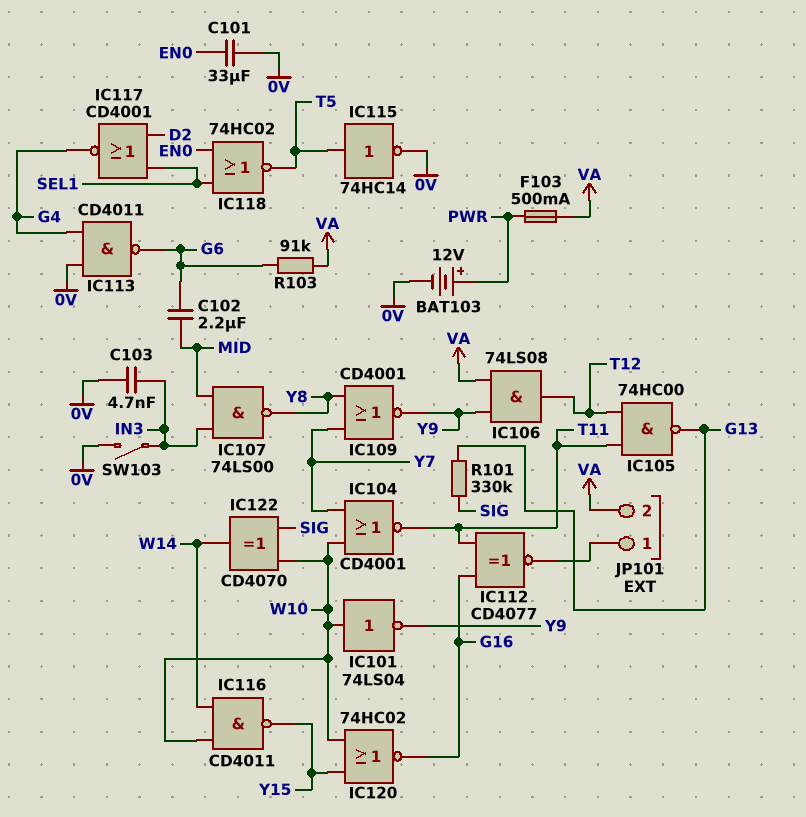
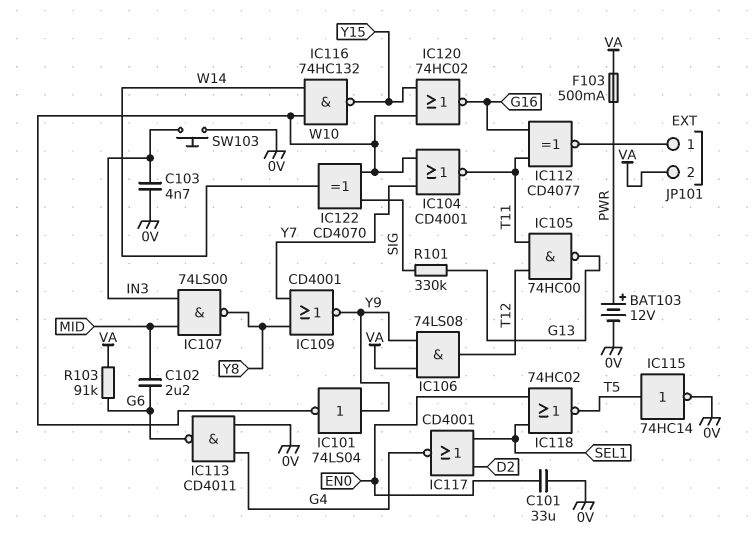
IC101: NOT 74LS04 (in W10, out Y9) -> NOT 74LS04 (in Y9, out W10)
IC116: NAND CD4011 (in W10, in W14, out Y15) -> NAND 74HC132 (in W10, in W14, out Y15)
SW103: switch (0V, IN3) -> button (0V, IN3)

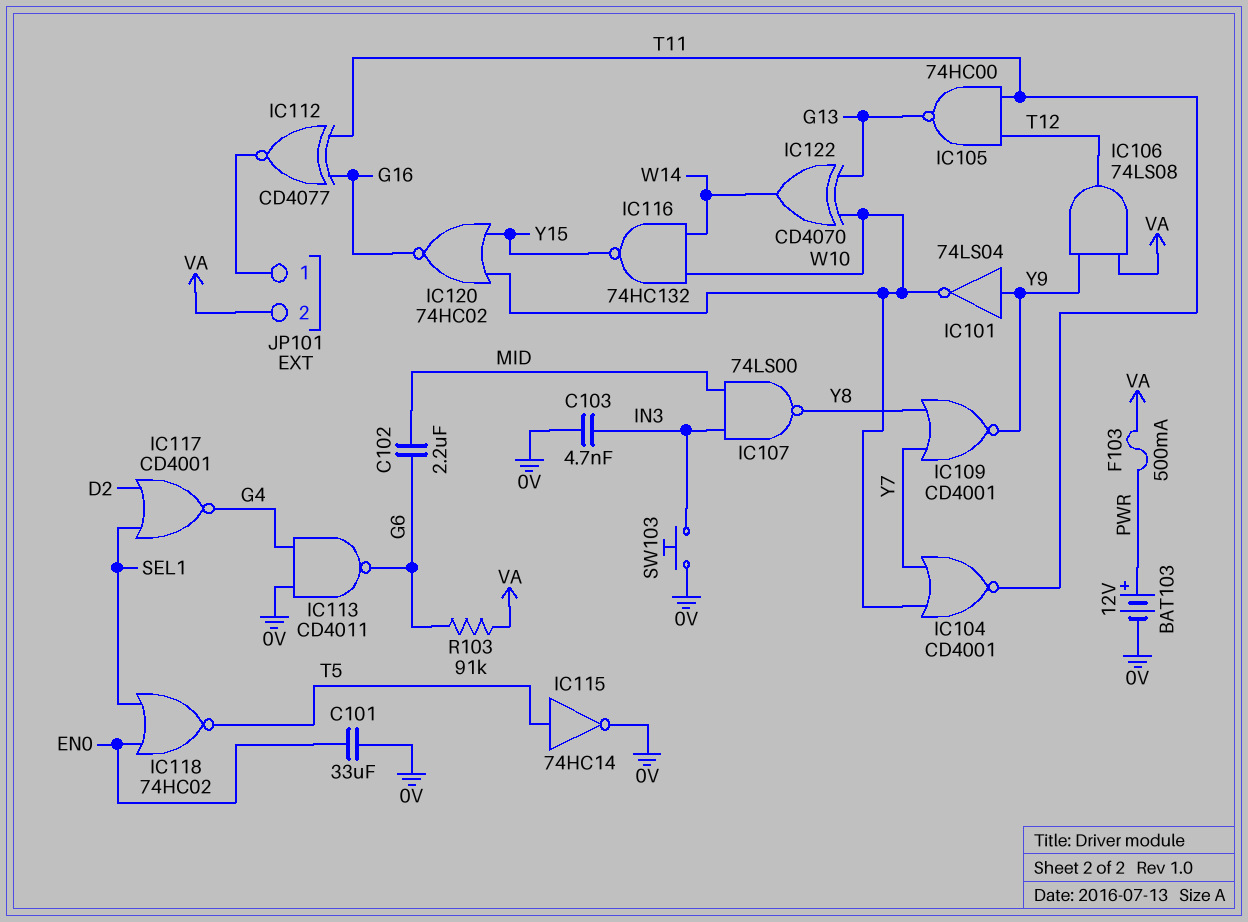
IC122: XOR CD4070 (in SIG, in W10, out W14) -> XOR CD4070 (in G13, in W10, out W14)
R101: 330k (G13, SIG) -> none

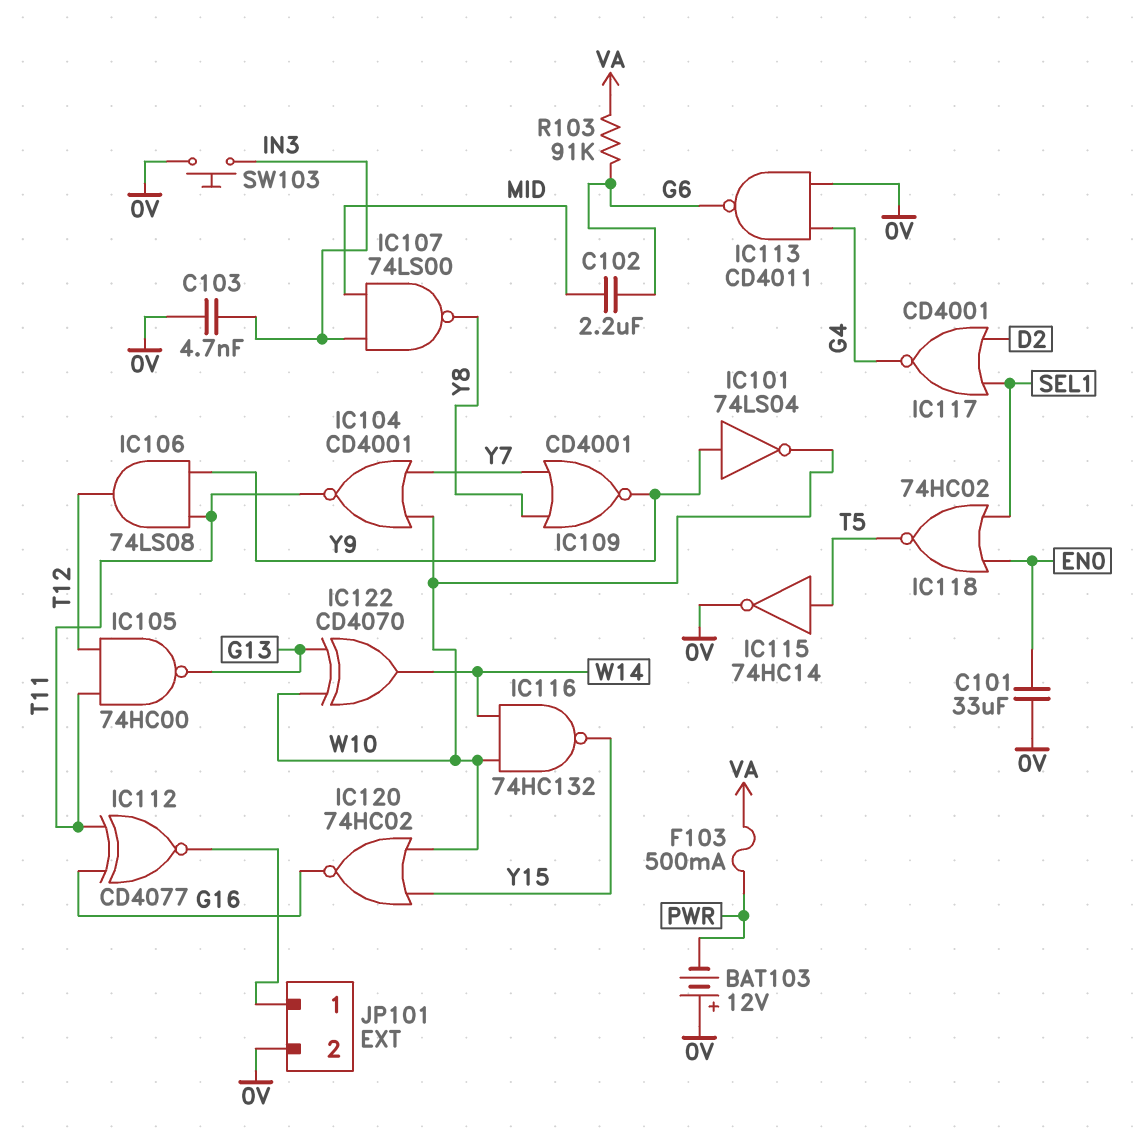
BAT103: 12V (plus PWR, minus 0V) -> 12V (plus 0V, minus PWR)
IC106: AND 74LS08 (in VA, in Y9, out T12) -> AND 74LS08 (in T11, in Y9, out T12)
JP101 pin 2: VA -> 0V

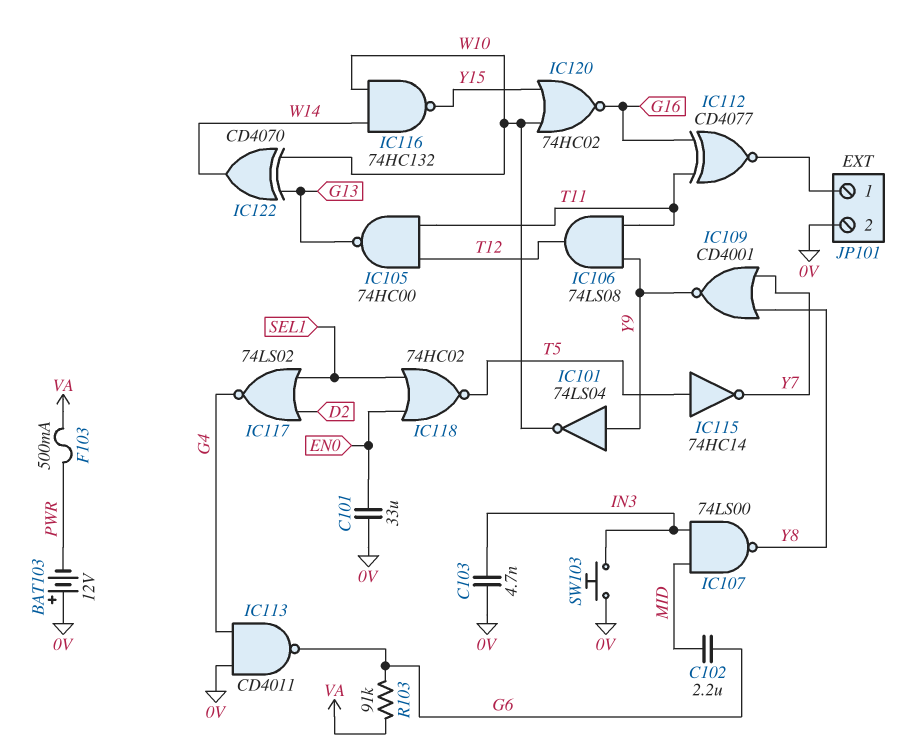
IC104: NOR CD4001 (in W10, in Y7, out T11) -> none
IC115: NOT 74HC14 (in T5, out 0V) -> NOT 74HC14 (in T5, out Y7)
IC117: NOR CD4001 (in D2, in SEL1, out G4) -> NOR 74LS02 (in D2, in SEL1, out G4)

